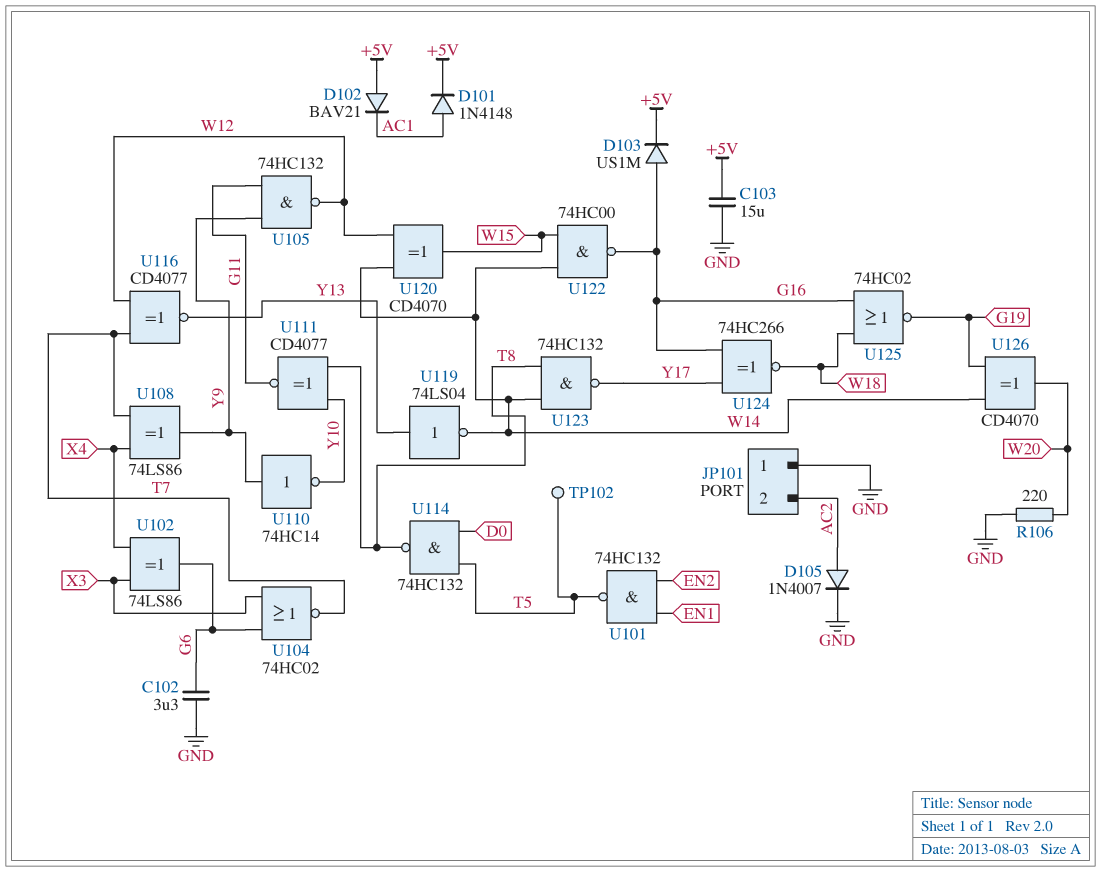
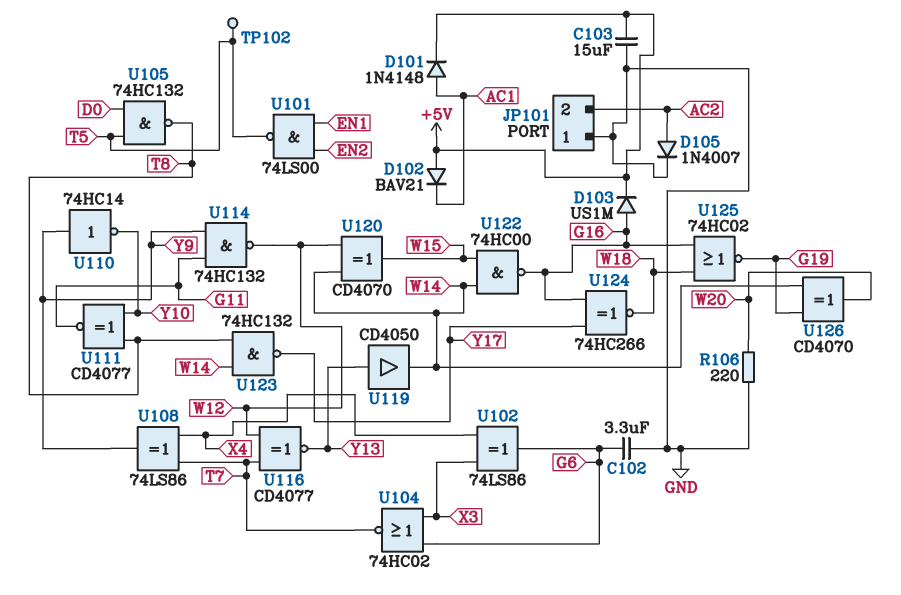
U101: NAND 74HC132 (in EN1, in EN2, out T5) -> NAND 74LS00 (in EN1, in EN2, out T5)
U105: NAND 74HC132 (in G11, in Y9, out W12) -> NAND 74HC132 (in D0, in T5, out T8)
U114: NAND 74HC132 (in D0, in T5, out T8) -> NAND 74HC132 (in G11, in Y9, out W12)
U119: NOT 74LS04 (in Y13, out W14) -> buffer CD4050 (in Y13, out W14)

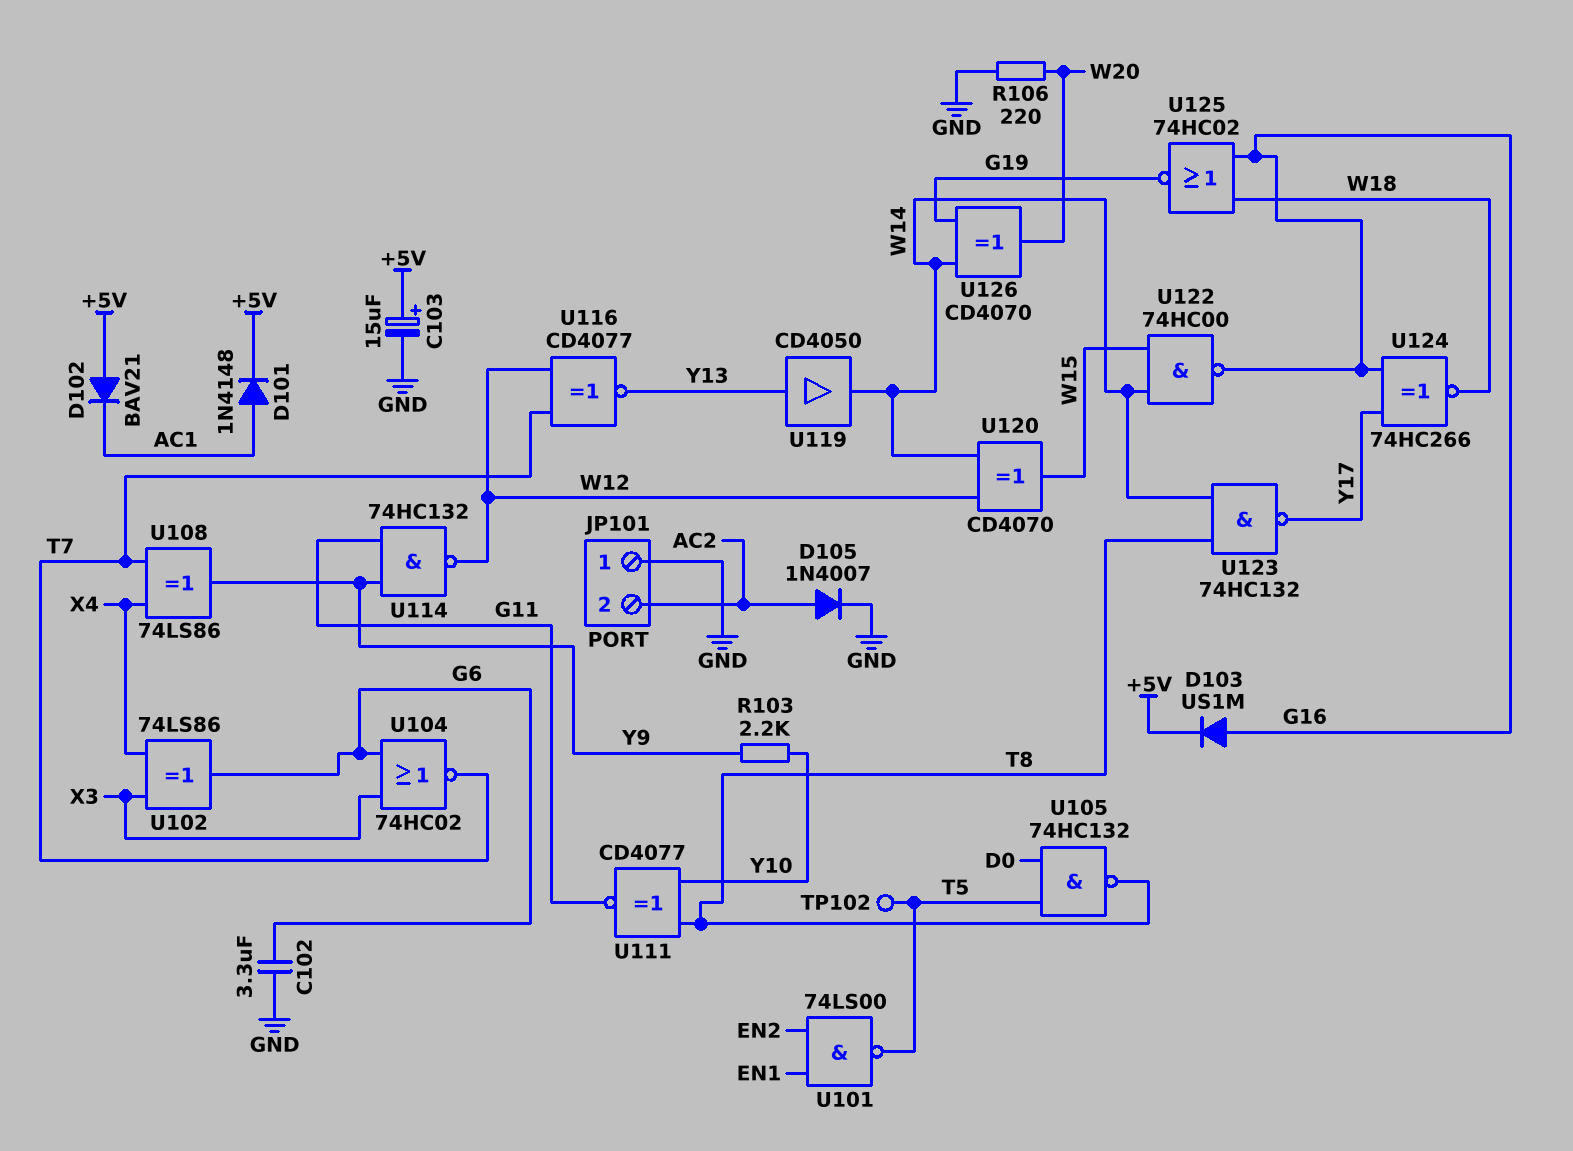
C103: 15uF (+5V, GND) -> 15uF (plus +5V, minus GND)
R103: none -> 2.2k (Y9, Y10)
U110: NOT 74HC14 (in Y9, out Y10) -> none

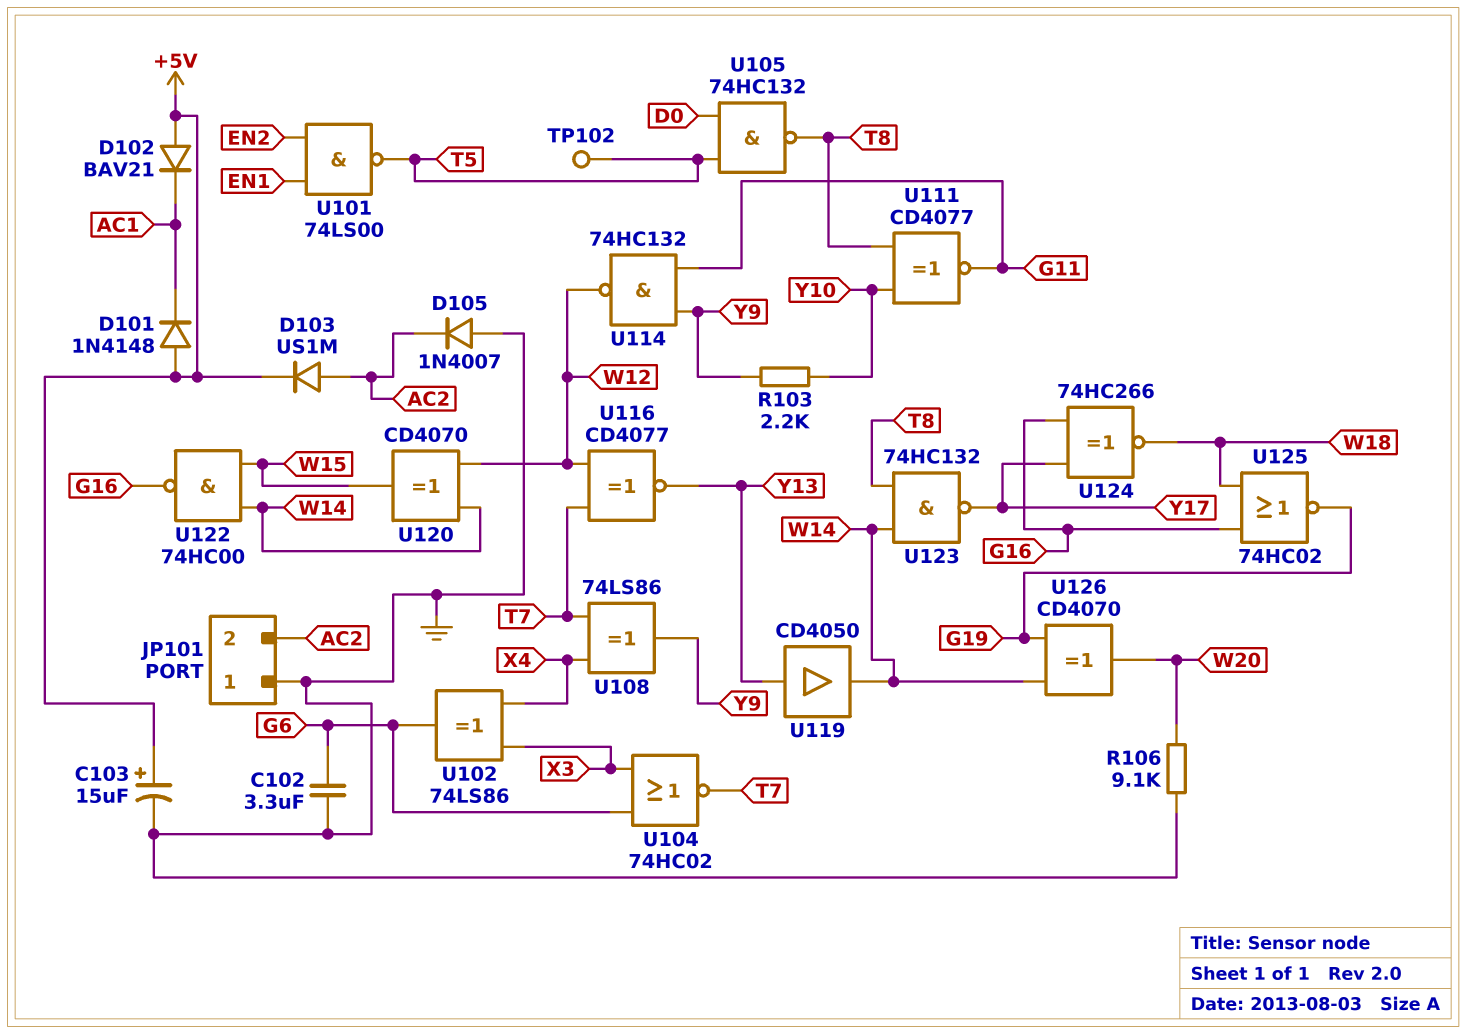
D101: diode 1N4148 (A AC1, K +5V) -> diode 1N4148 (A +5V, K AC1)
D103: diode US1M (A G16, K +5V) -> diode US1M (A AC2, K +5V)
D105: diode 1N4007 (A AC2, K GND) -> diode 1N4007 (A GND, K AC2)
R106: 220 (GND, W20) -> 9.1k (GND, W20)

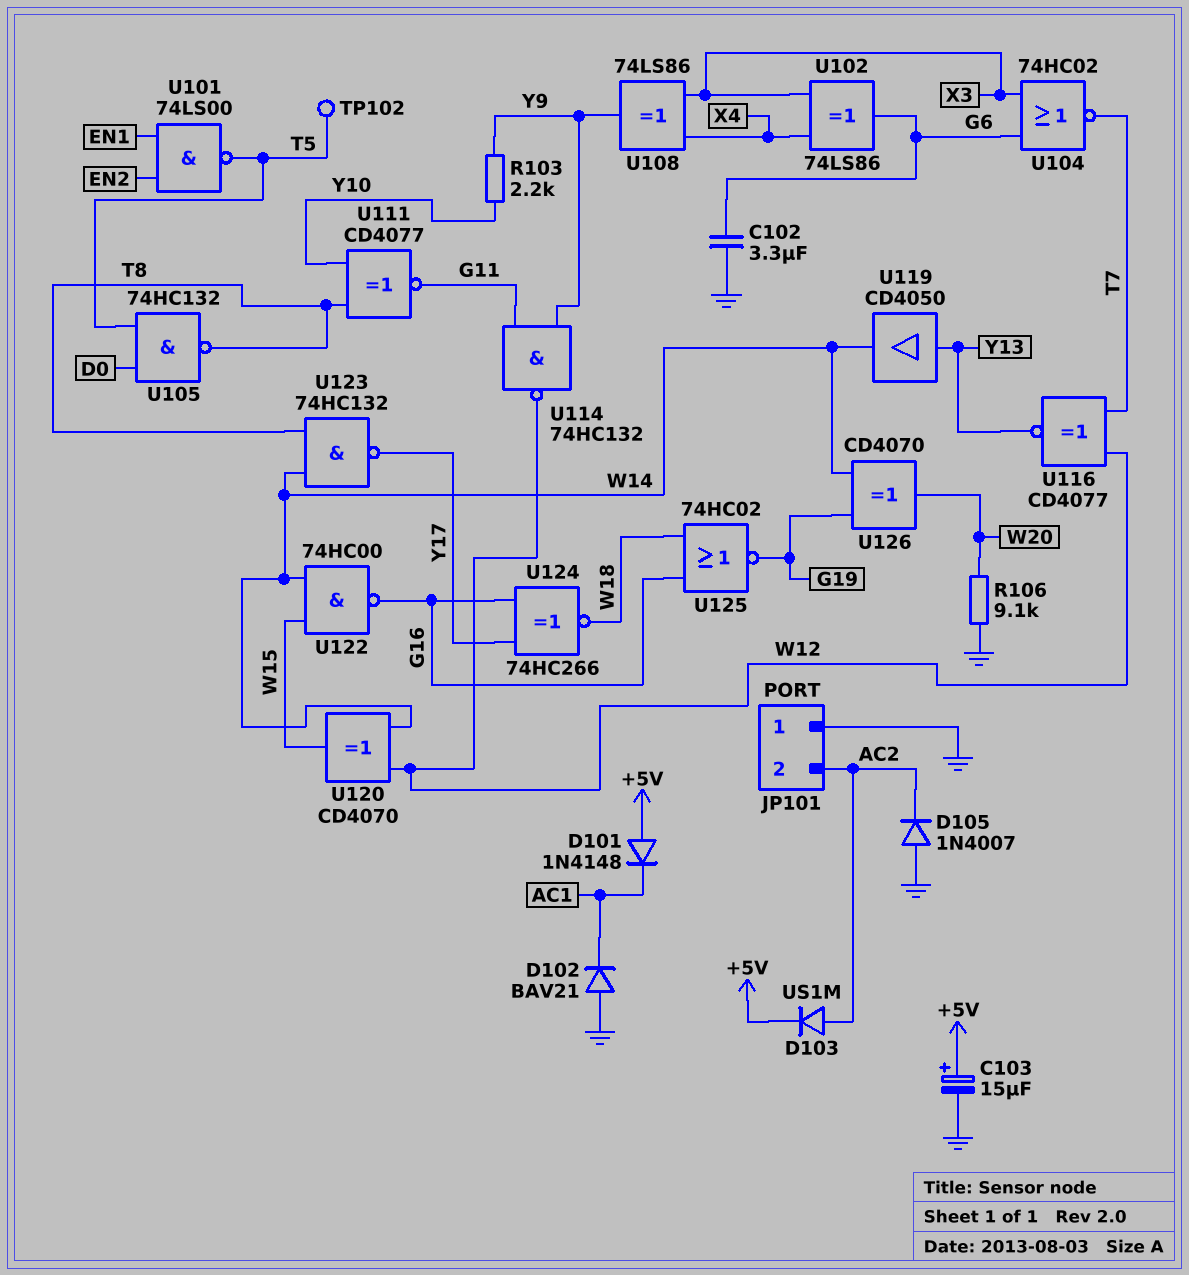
D102: diode BAV21 (A +5V, K AC1) -> diode BAV21 (A GND, K AC1)
U108: XOR 74LS86 (in T7, in X4, out Y9) -> XOR 74LS86 (in X3, in X4, out Y9)

